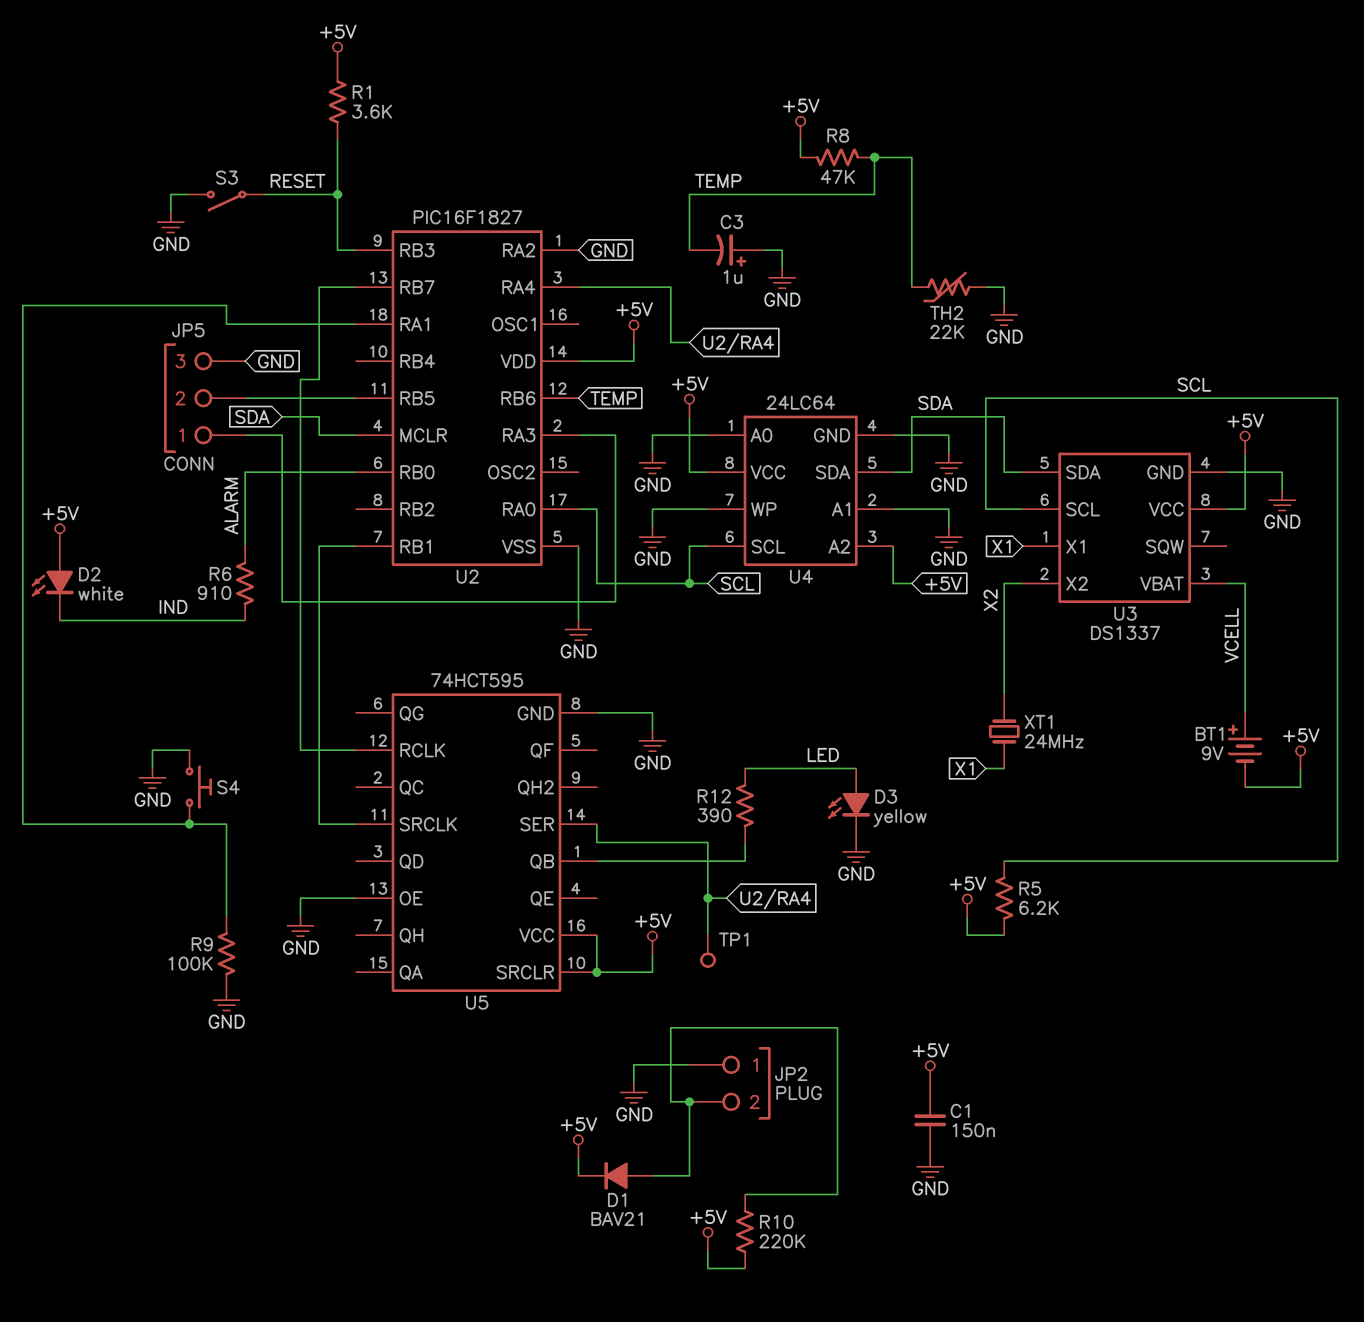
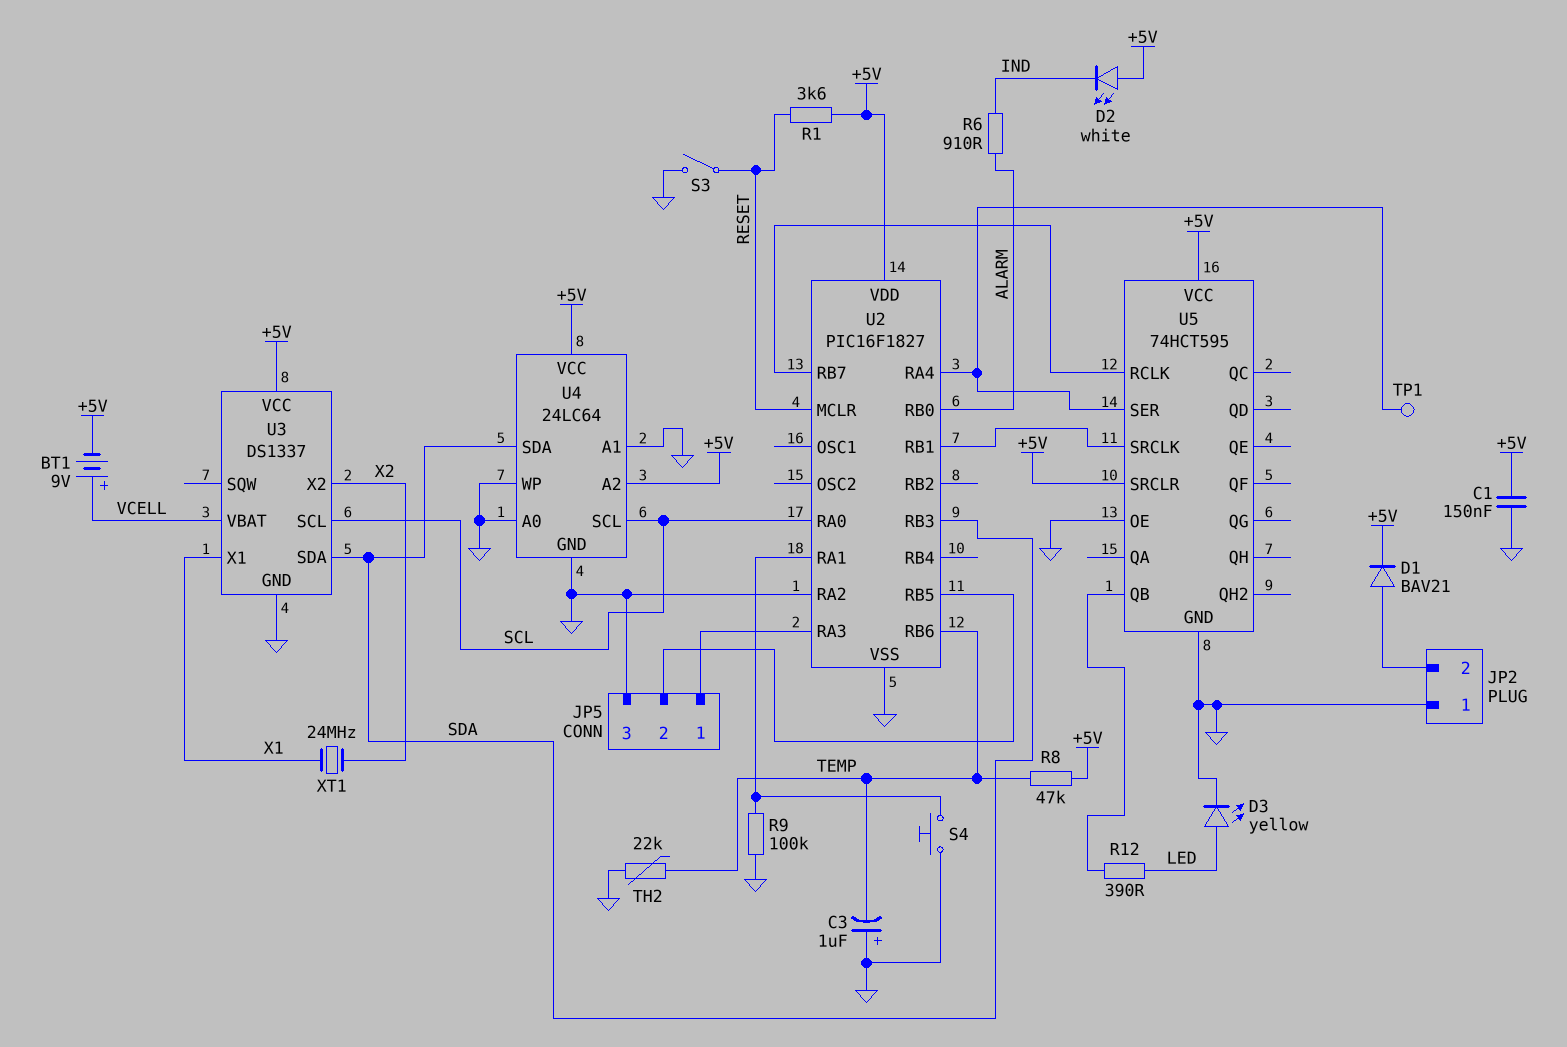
R5: 6.2k (+5V, SCL) -> none
R10: 220k (+5V, JP2/2) -> none
U2 pin MCLR: SDA -> RESET
U2 pin RB3: RESET -> SDA

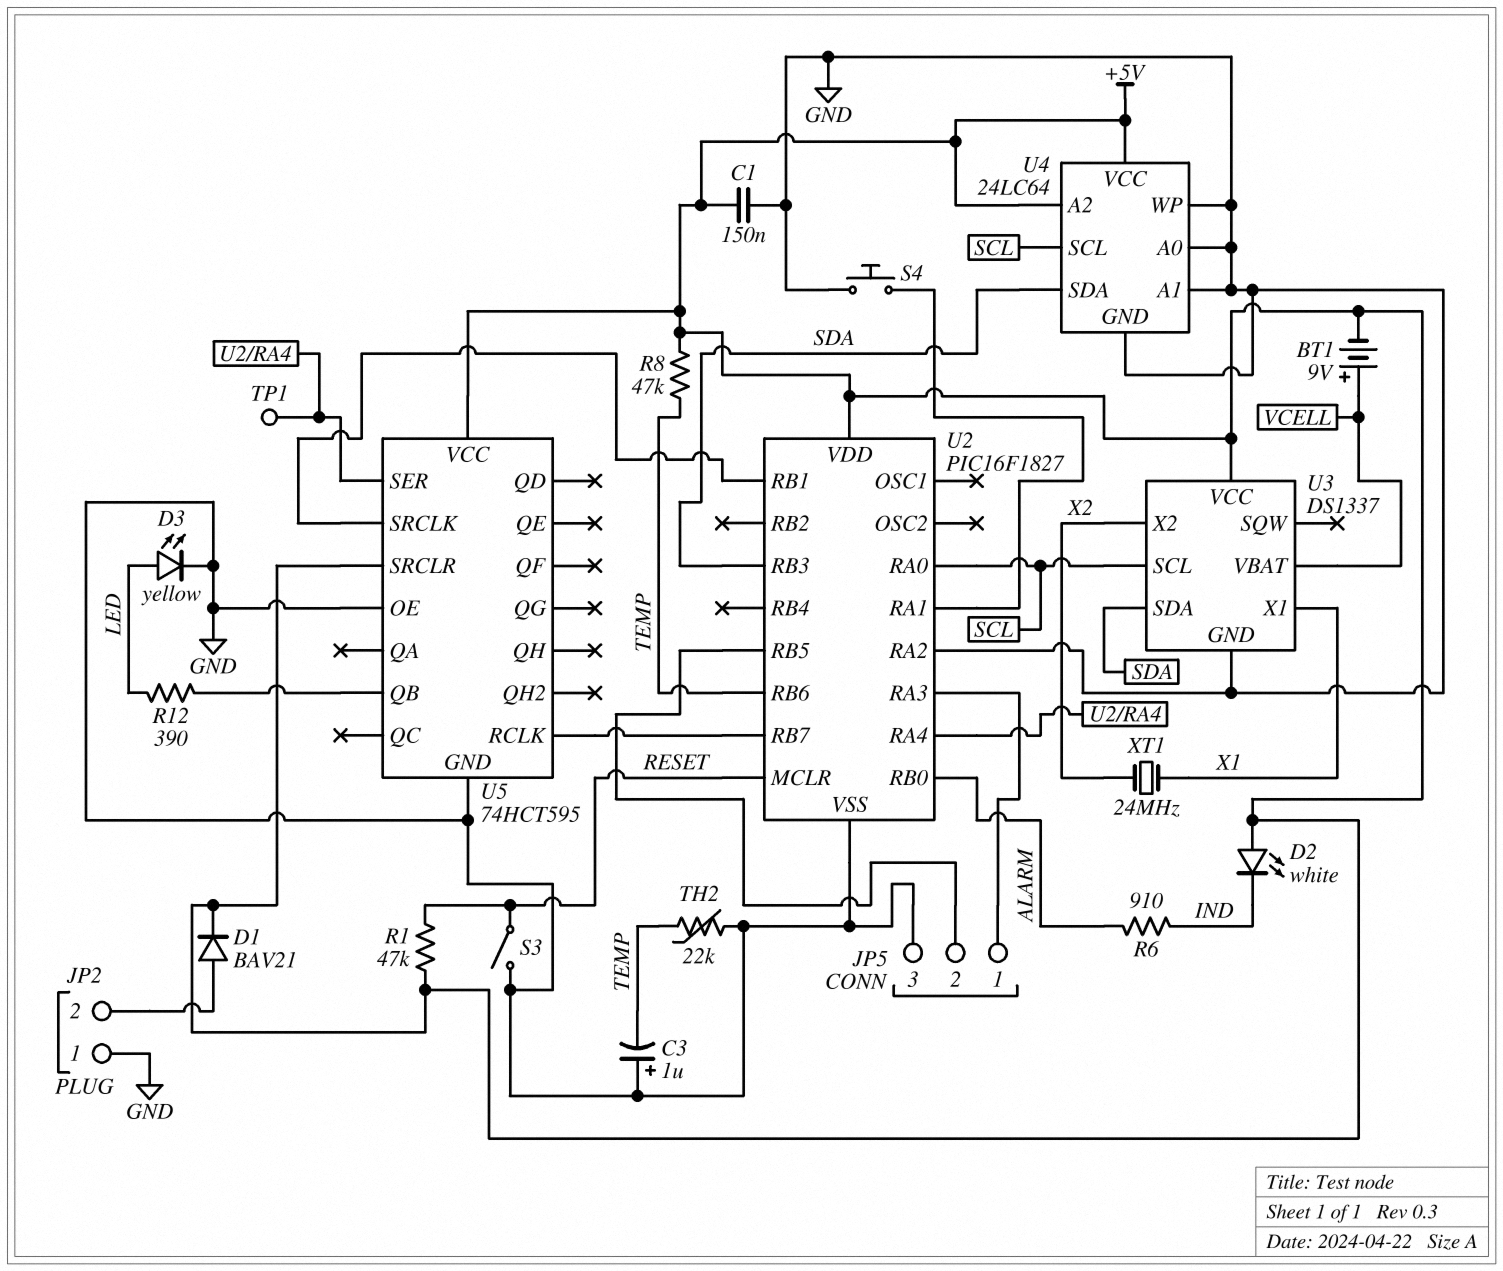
R1: 3.6k (+5V, RESET) -> 47k (+5V, RESET)
R9: 100k (GND, U2/RA1) -> none

